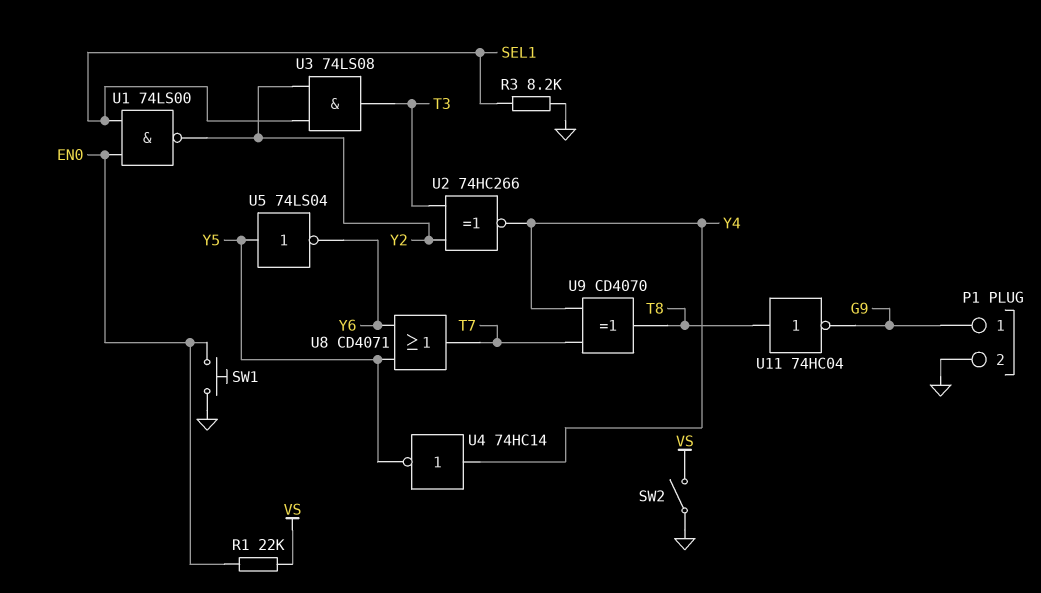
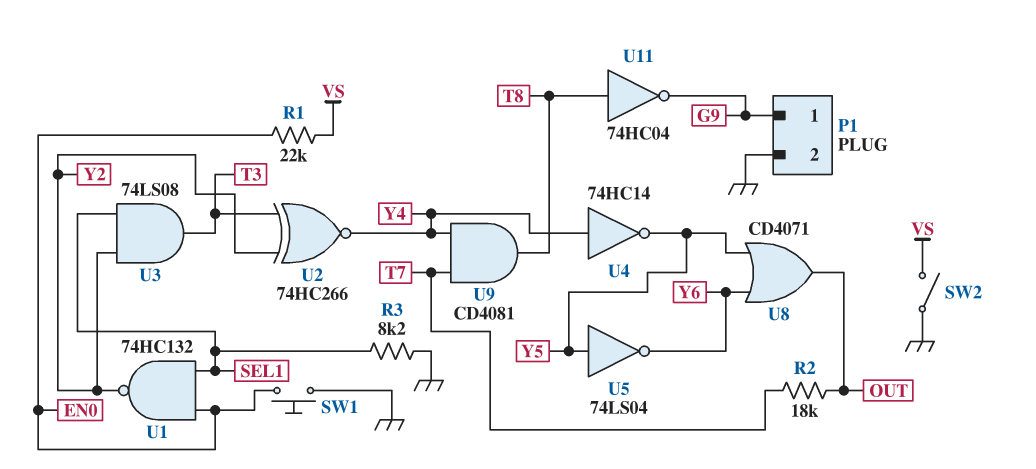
R2: none -> 18k (OUT, T7)
U1: NAND 74LS00 (in EN0, in SEL1, out Y2) -> NAND 74HC132 (in EN0, in SEL1, out Y2)
U8: OR CD4071 (in Y5, in Y6, out T7) -> OR CD4071 (in Y5, in Y6, out OUT)
U9: XOR CD4070 (in T7, in Y4, out T8) -> AND CD4081 (in T7, in Y4, out T8)

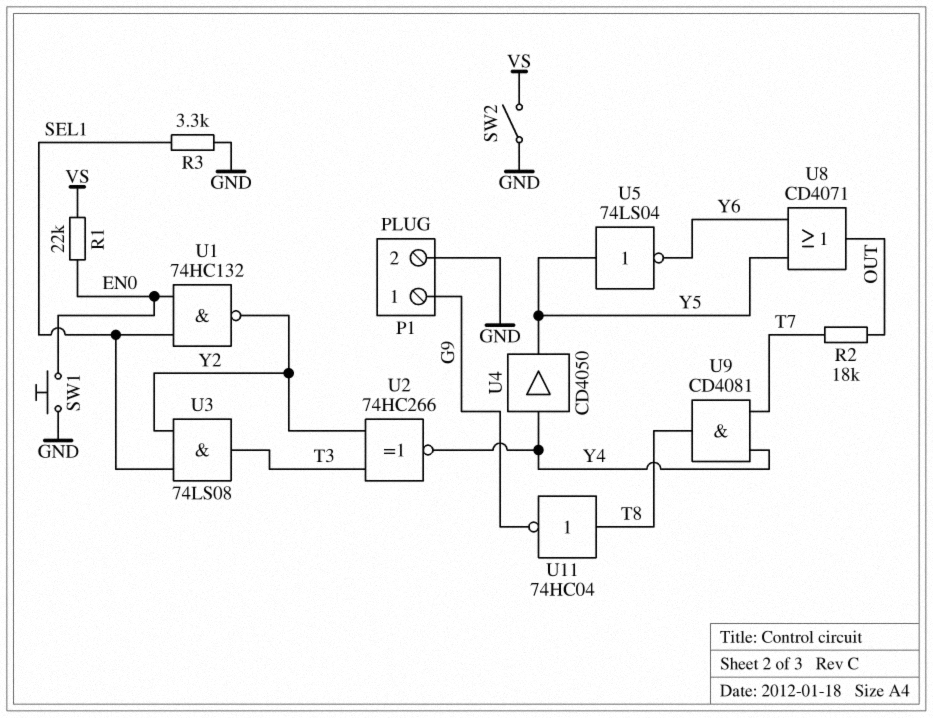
R3: 8.2k (GND, SEL1) -> 3.3k (GND, SEL1)
U4: NOT 74HC14 (in Y4, out Y5) -> buffer CD4050 (in Y4, out Y5)

